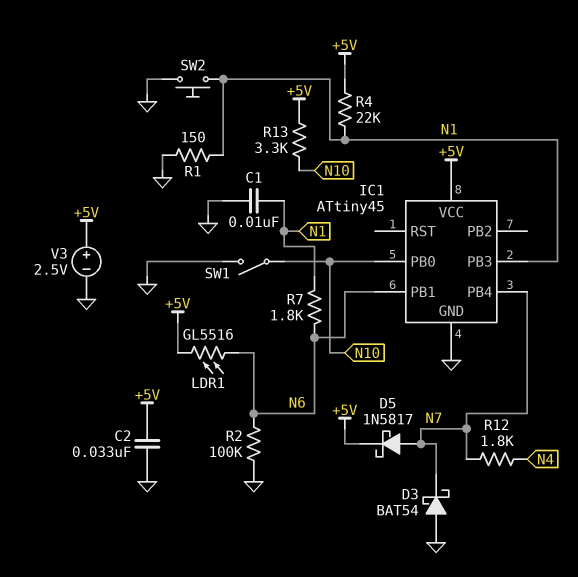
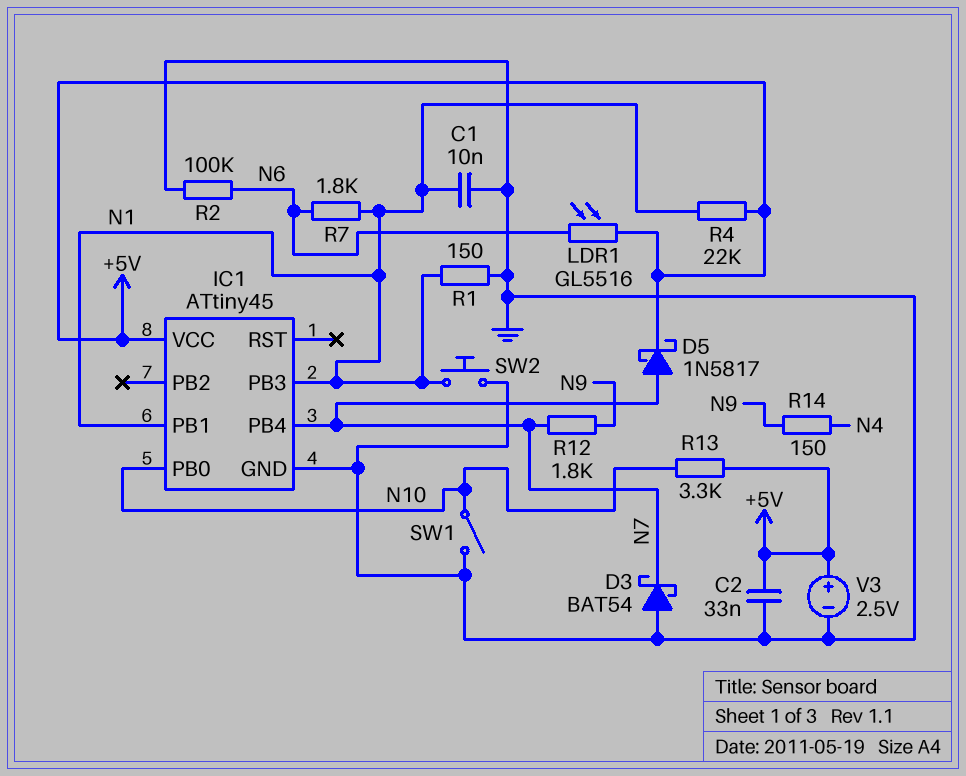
IC1 pin PB1: N6 -> N1
R12: 1.8k (N4, N7) -> 1.8k (N7, N9)
R14: none -> 150 (N4, N9)

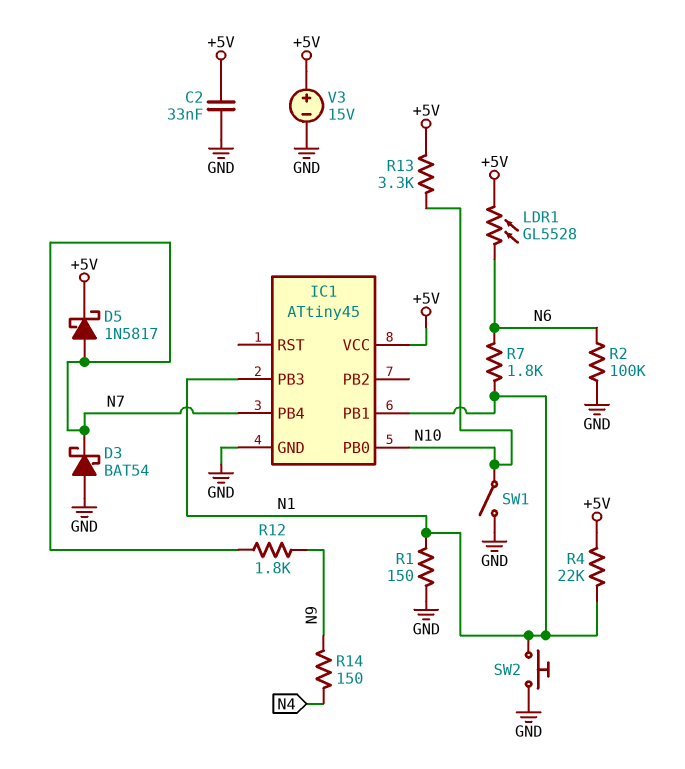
C1: 10nF (GND, N1) -> none
LDR1: GL5516 (+5V, N6) -> GL5528 (+5V, N6)
V3: 2.5V (plus +5V, minus GND) -> 15V (plus +5V, minus GND)

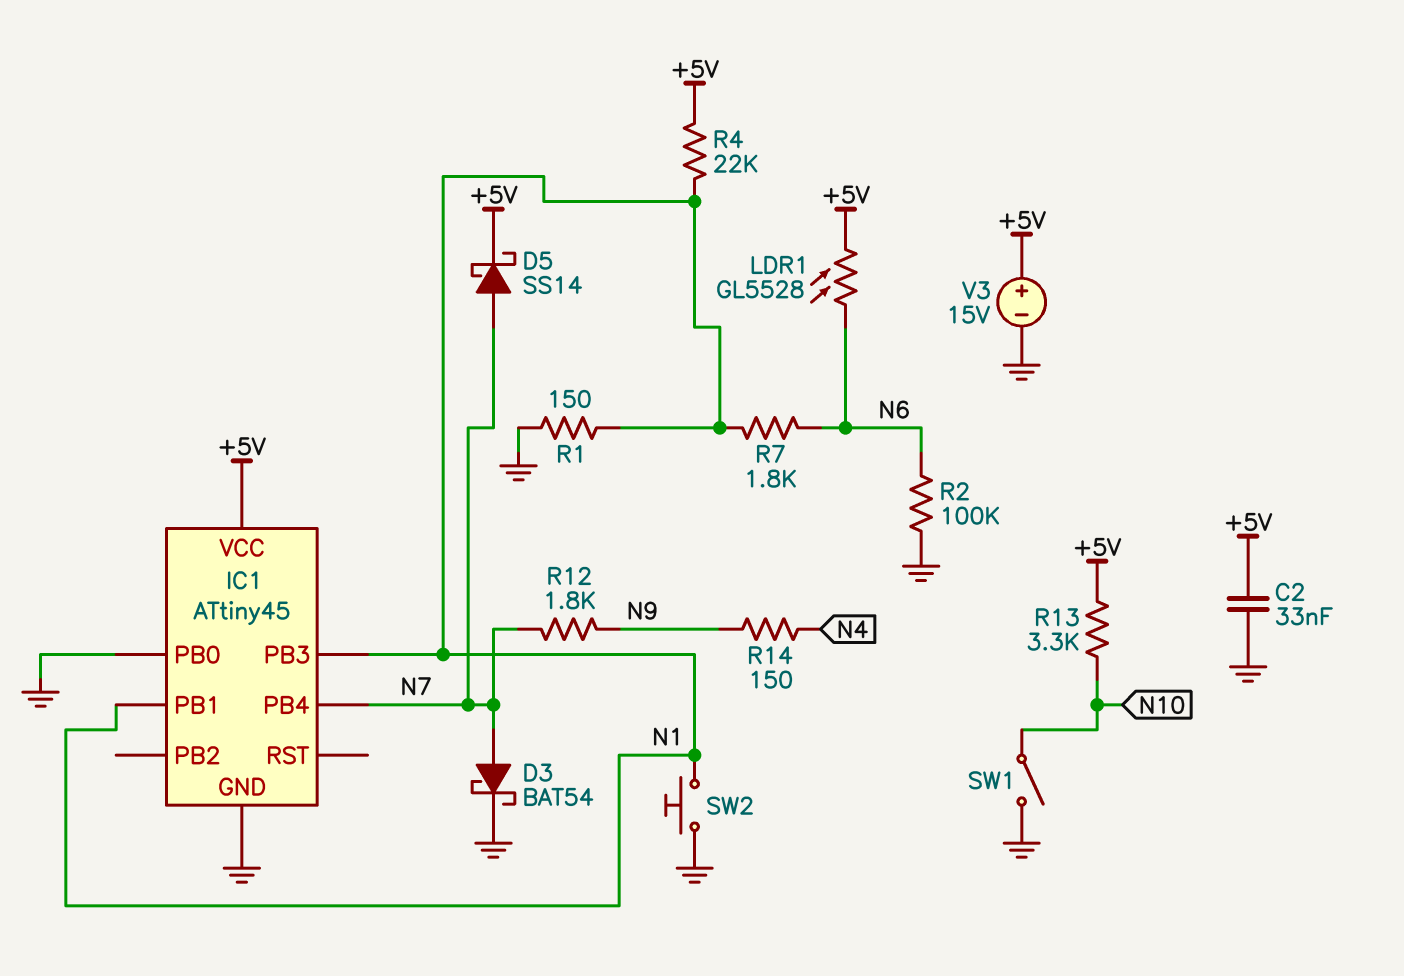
D3: schottky BAT54 (A GND, K N7) -> schottky BAT54 (A N7, K GND)
D5: schottky 1N5817 (A N7, K +5V) -> schottky SS14 (A N7, K +5V)
IC1 pin PB0: N10 -> GND

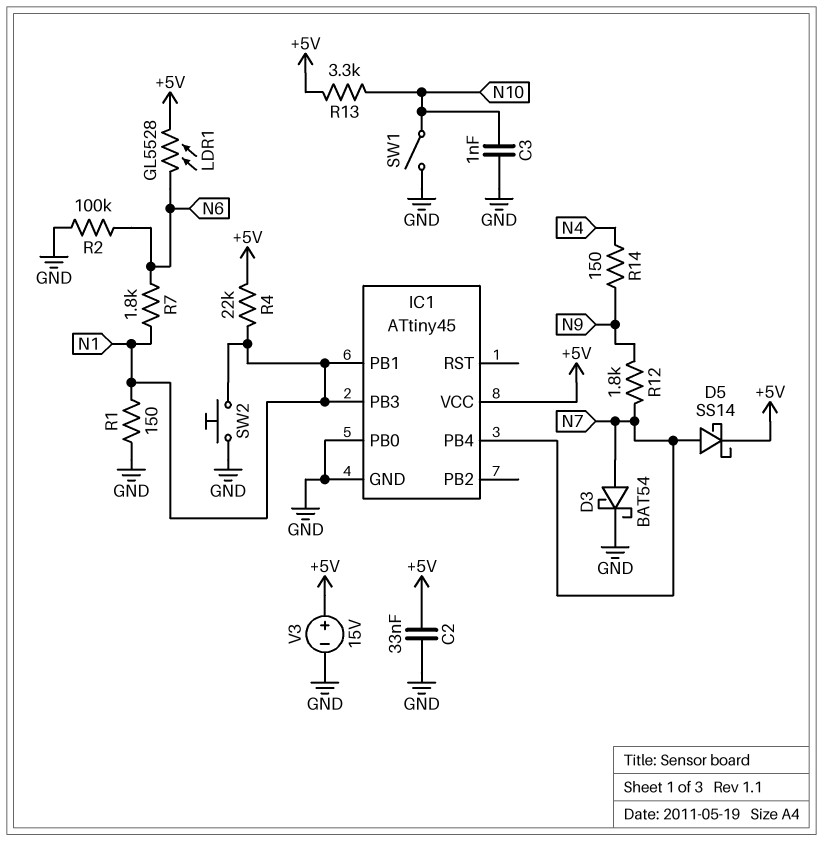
C3: none -> 1nF (GND, N10)

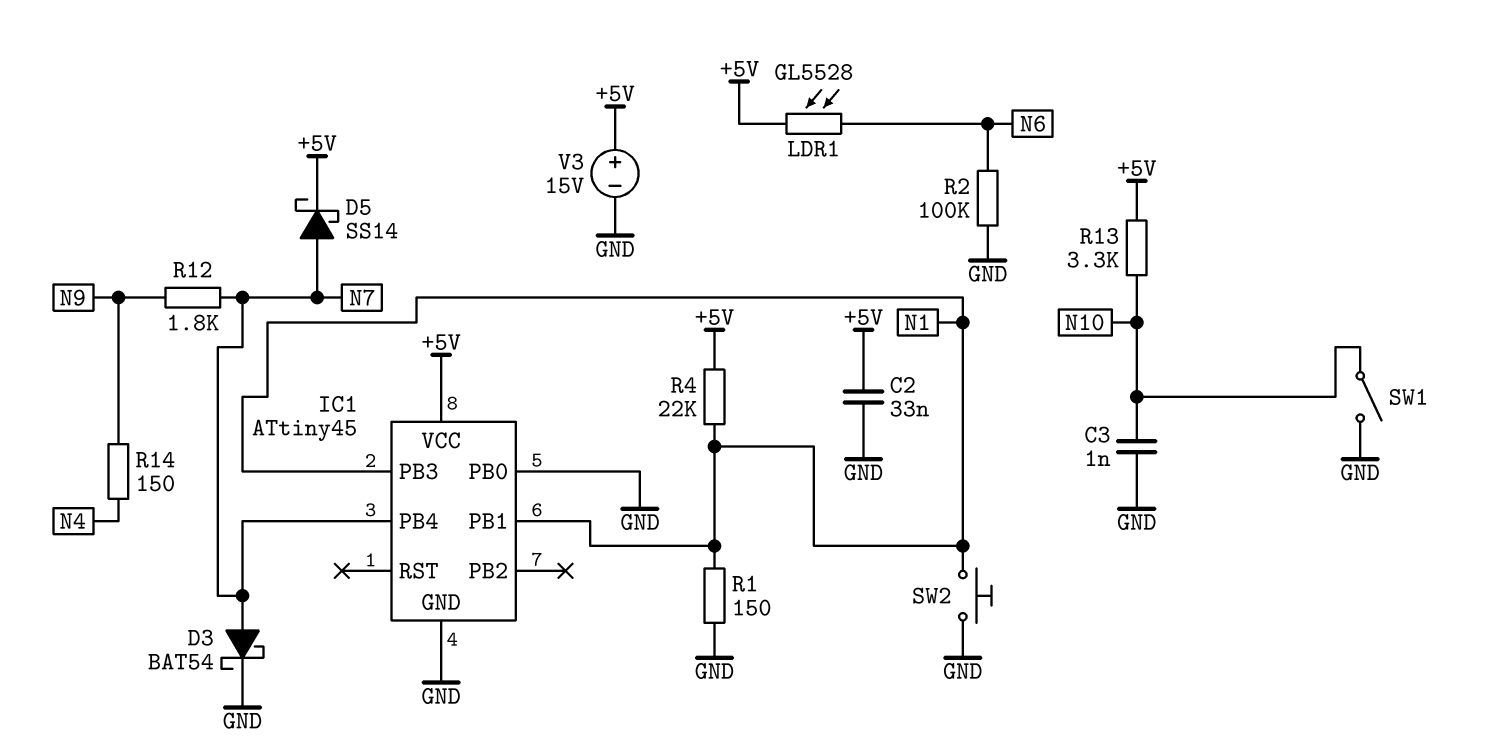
R7: 1.8k (N1, N6) -> none

